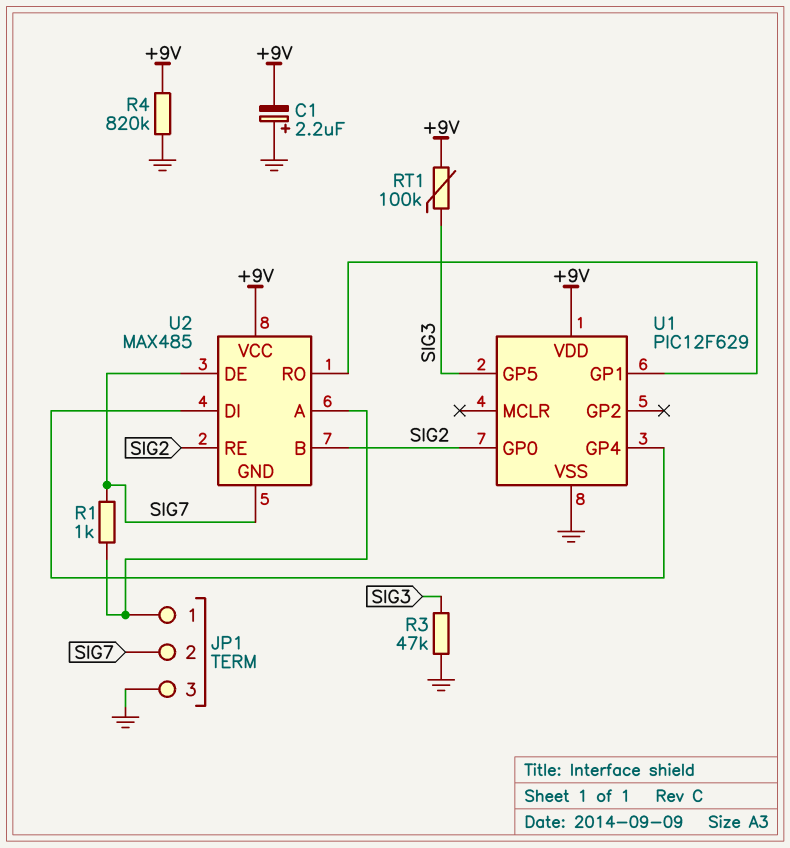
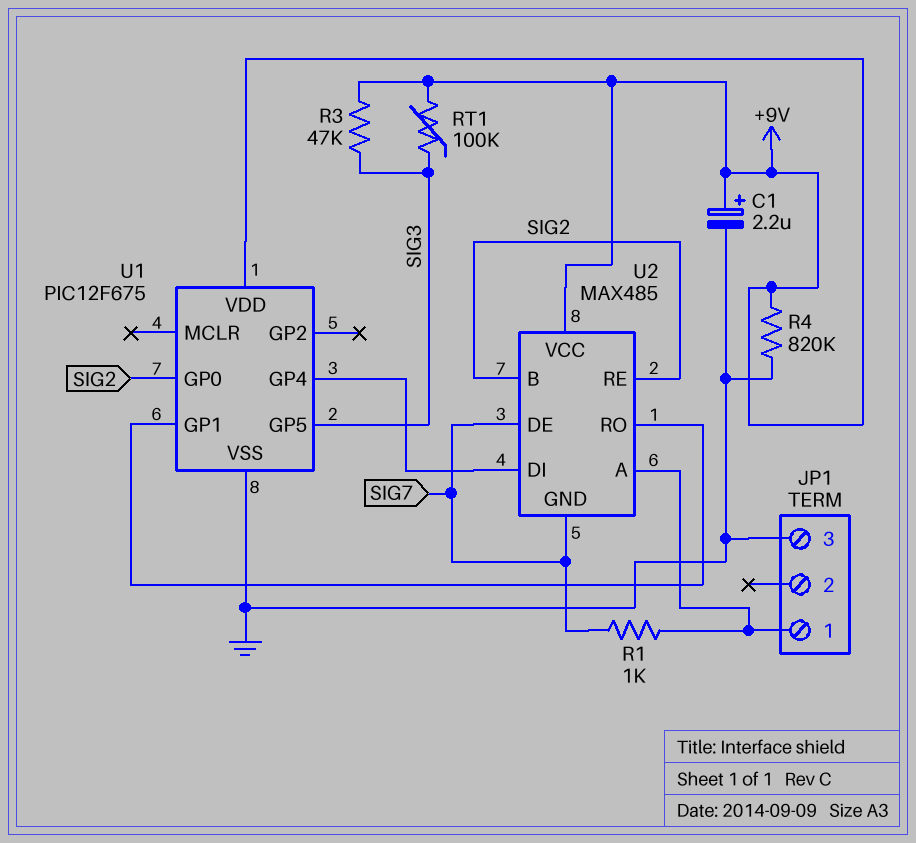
C1: 2.2uF (plus GND, minus +9V) -> 2.2uF (plus +9V, minus GND)
JP1 pin 2: SIG7 -> none
R3: 47k (GND, SIG3) -> 47k (+9V, SIG3)
U1: PIC12F629 -> PIC12F675

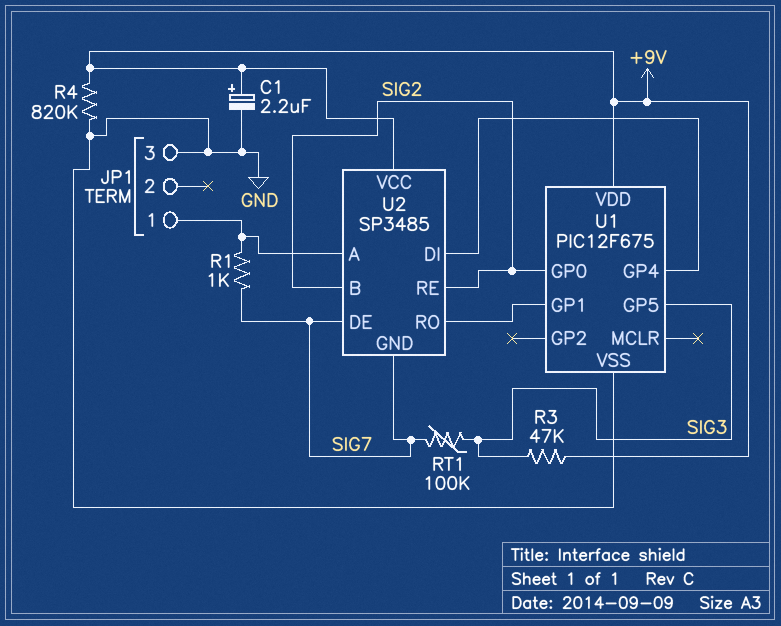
RT1: 100k (+9V, SIG3) -> 100k (SIG3, SIG7)
U2: MAX485 -> SP3485

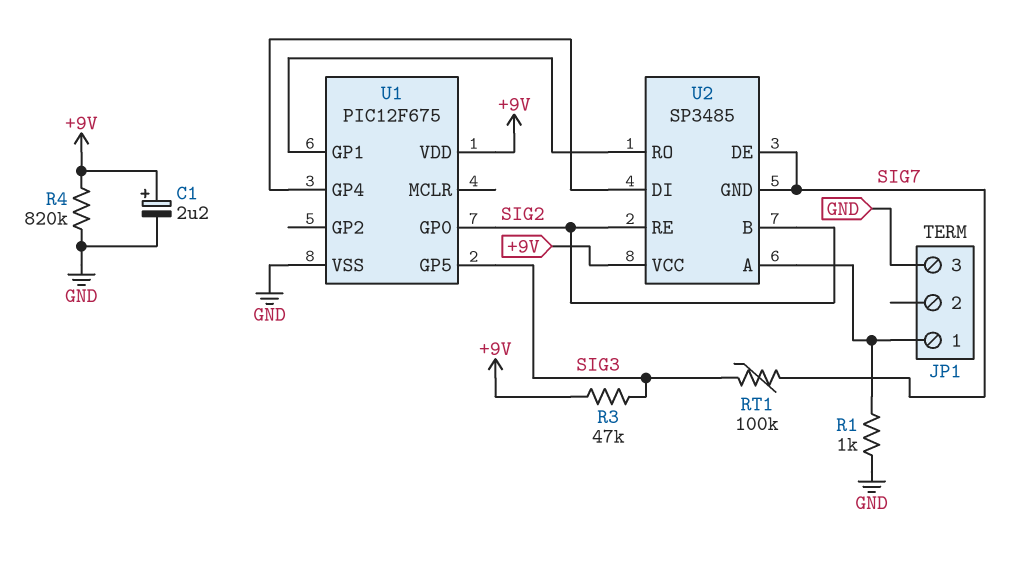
R1: 1k (JP1/1, SIG7) -> 1k (GND, JP1/1)

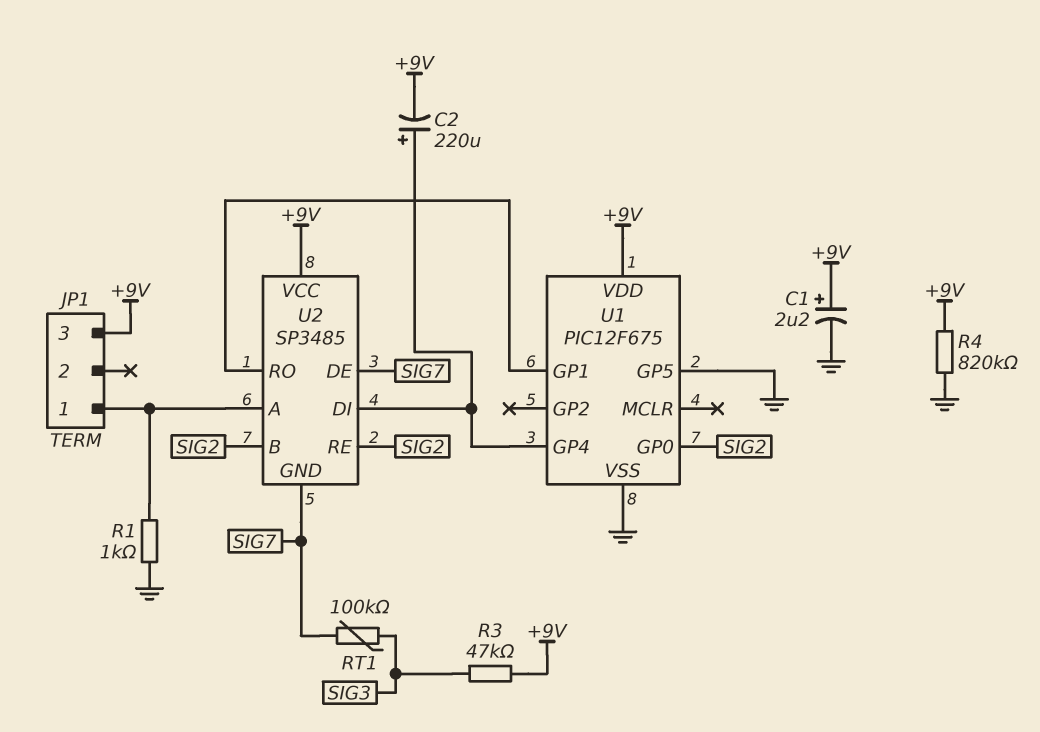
C2: none -> 220uF (plus U1/GP4, minus +9V)
JP1 pin 3: GND -> +9V
U1 pin GP5: SIG3 -> GND

